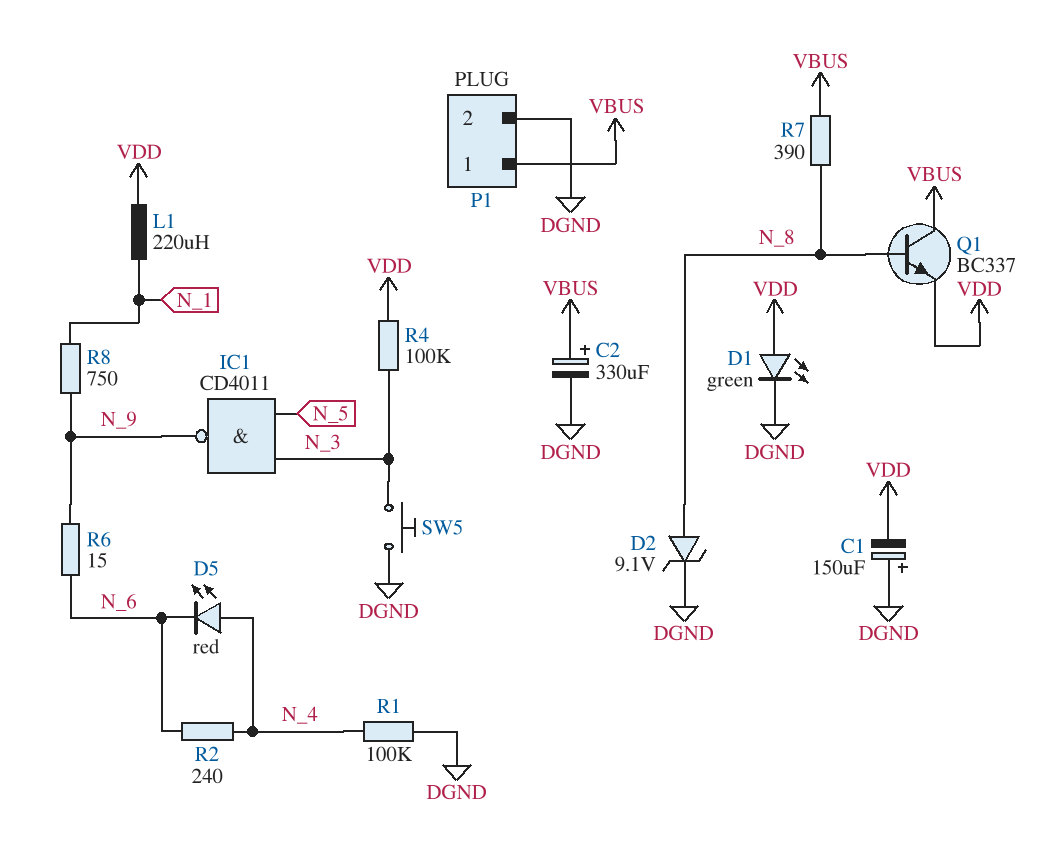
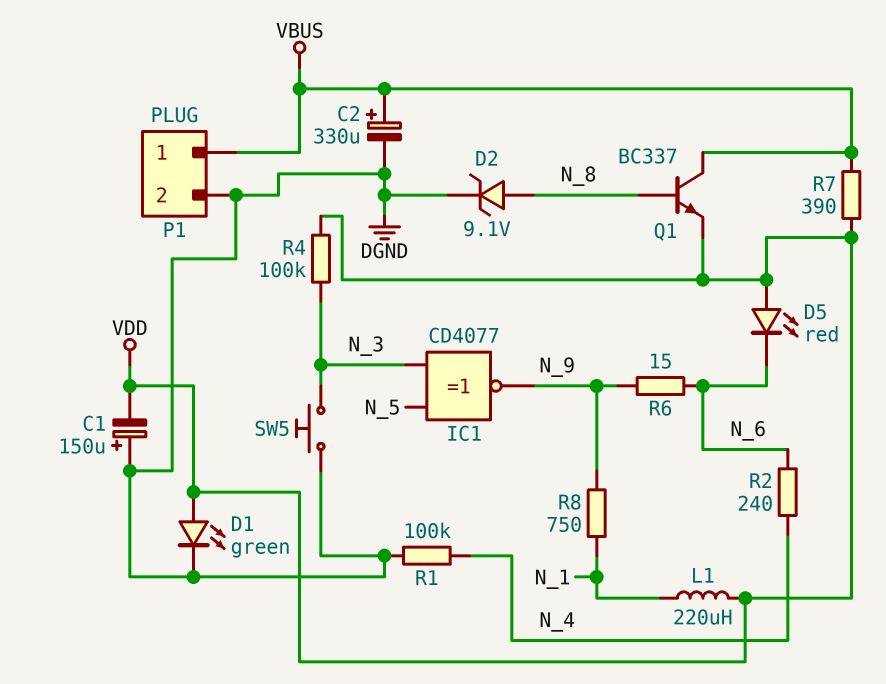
D5: LED red (A N_4, K N_6) -> LED red (A VDD, K N_6)
IC1: NAND CD4011 (in N_3, in N_5, out N_9) -> XNOR CD4077 (in N_3, in N_5, out N_9)
R7: 390 (N_8, VBUS) -> 390 (VBUS, VDD)

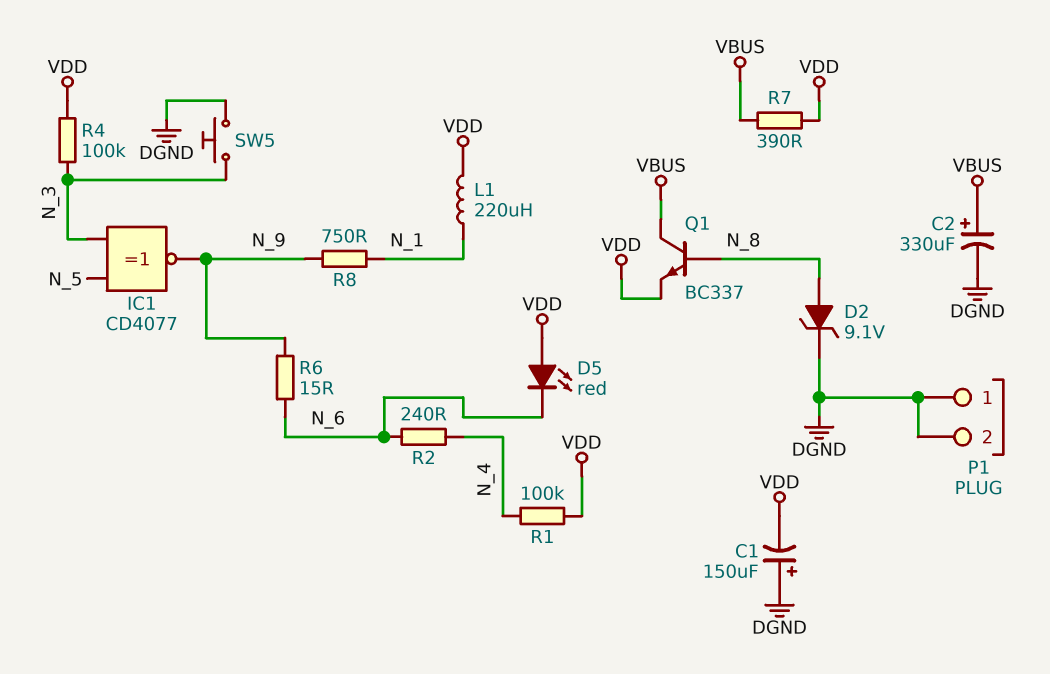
D1: LED green (A VDD, K DGND) -> none
P1 pin 1: VBUS -> DGND
R1: 100k (DGND, N_4) -> 100k (N_4, VDD)

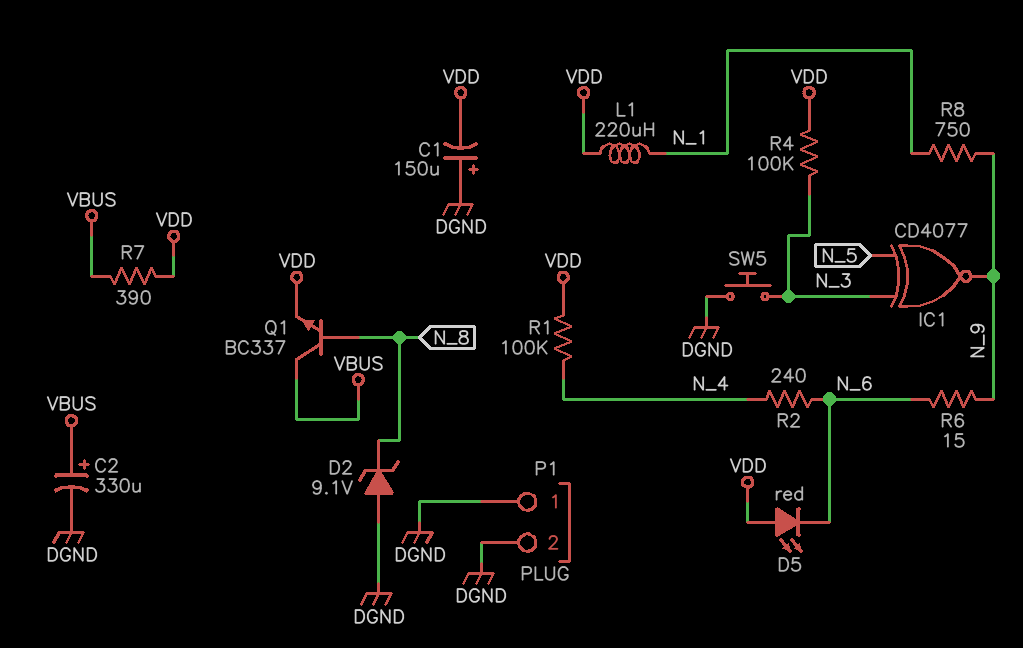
D2: zener 9.1V (A N_8, K DGND) -> zener 9.1V (A DGND, K N_8)

